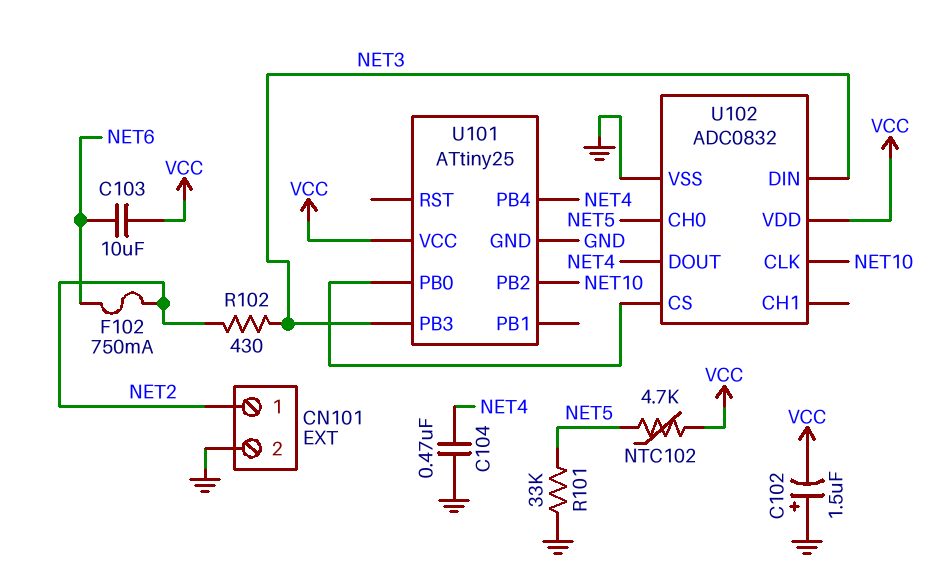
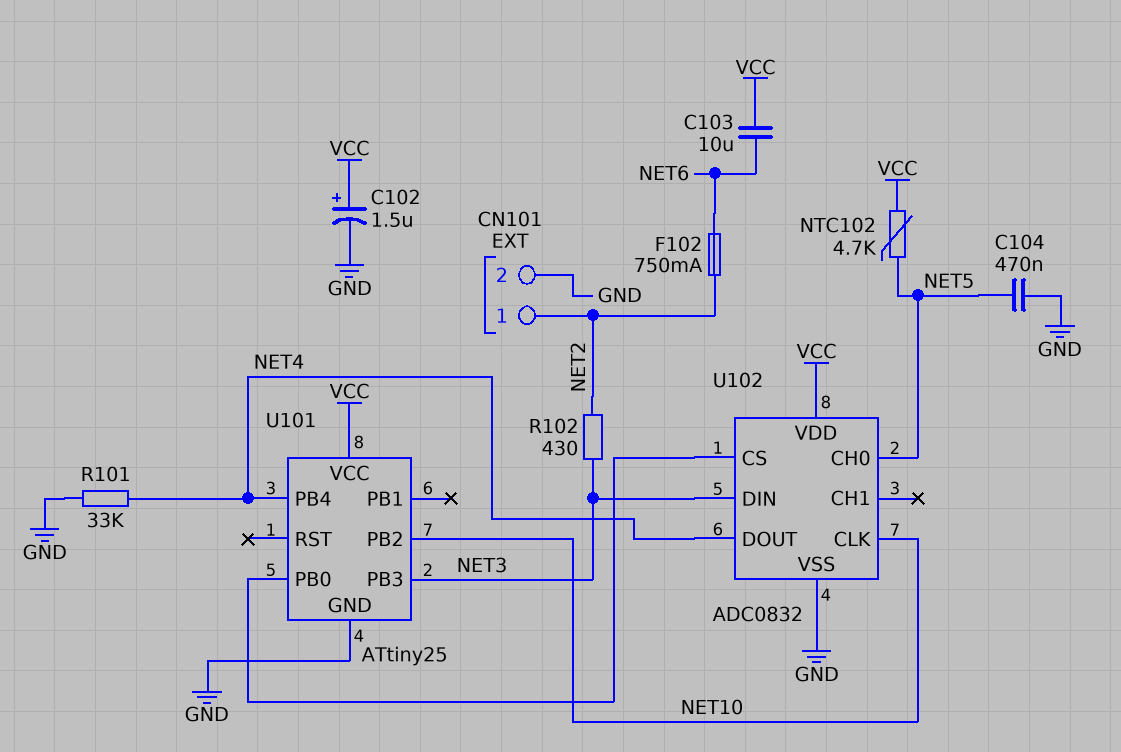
C102: 1.5uF (plus GND, minus VCC) -> 1.5uF (plus VCC, minus GND)
C104: 470nF (GND, NET4) -> 470nF (GND, NET5)
R101: 33k (GND, NET5) -> 33k (GND, NET4)

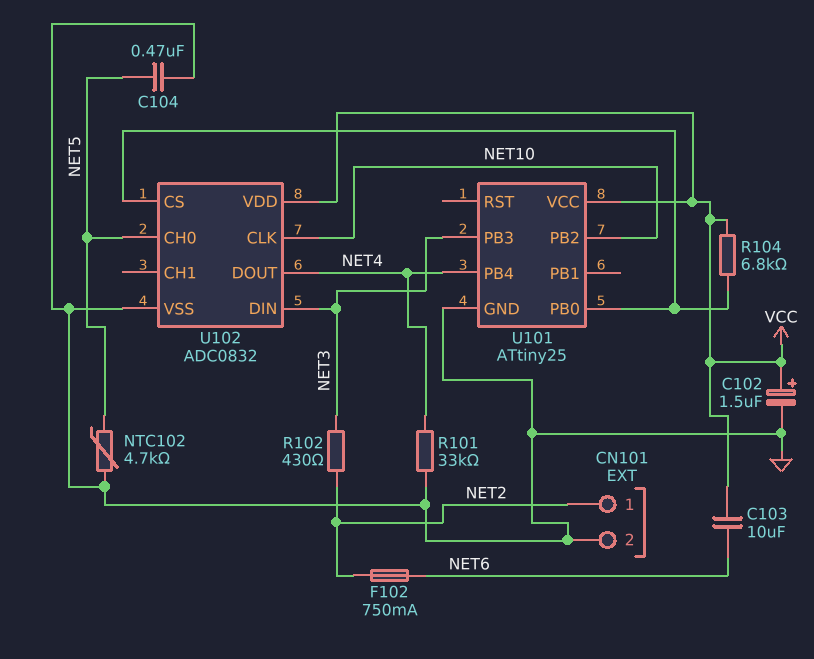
NTC102: 4.7k (NET5, VCC) -> 4.7k (GND, NET5)
R104: none -> 6.8k (U101/PB0, VCC)

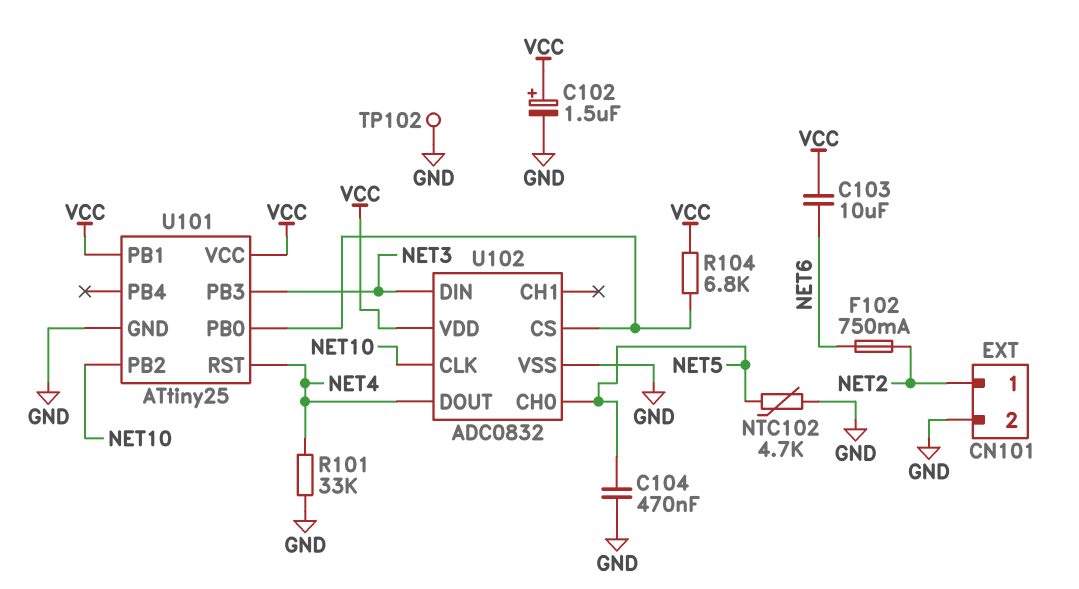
R102: 430 (NET2, NET3) -> none
TP102: none -> test point (GND)
U101 pin PB1: none -> VCC
U101 pin PB4: NET4 -> none
U101 pin RST: none -> NET4

